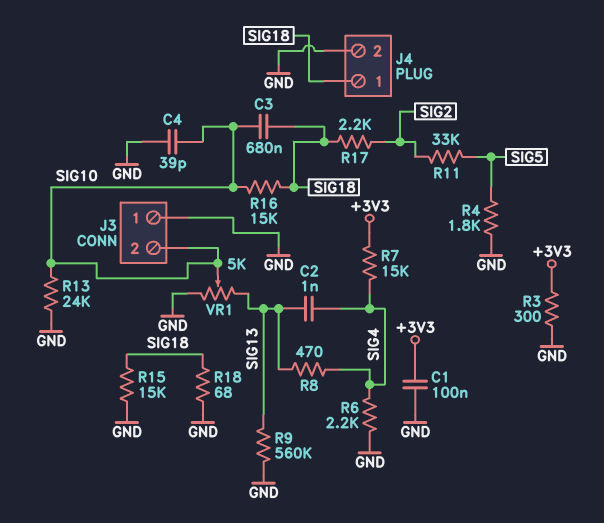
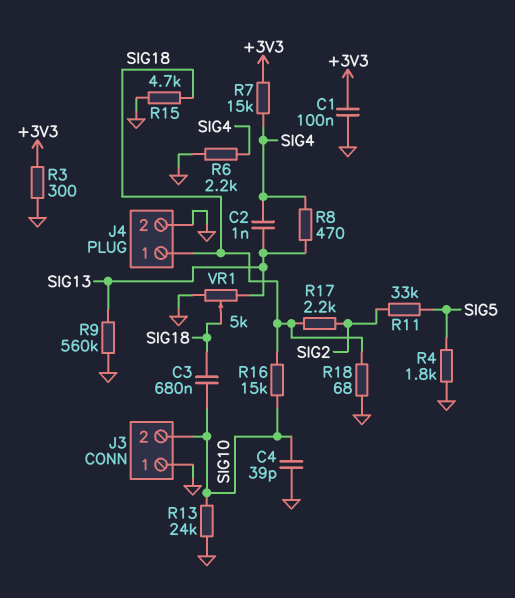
R15: 15k (GND, SIG18) -> 4.7k (GND, SIG18)
VR1: 5k (GND, SIG13, wiper SIG10) -> 5k (GND, SIG13, wiper SIG18)

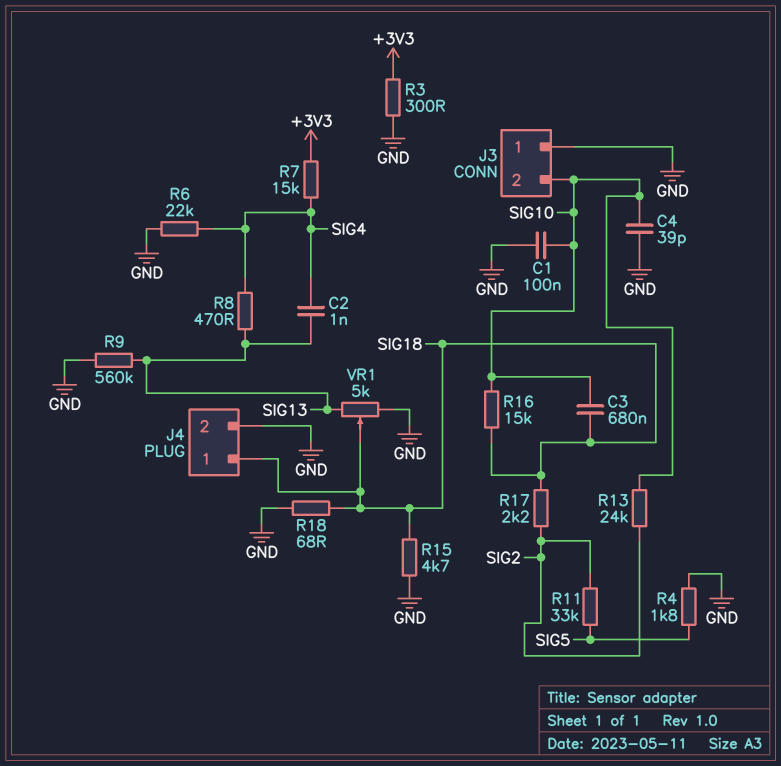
C1: 100nF (+3V3, GND) -> 100nF (GND, SIG10)
R6: 2.2k (GND, SIG4) -> 22k (GND, SIG4)
R13: 24k (GND, SIG10) -> 24k (SIG2, SIG10)

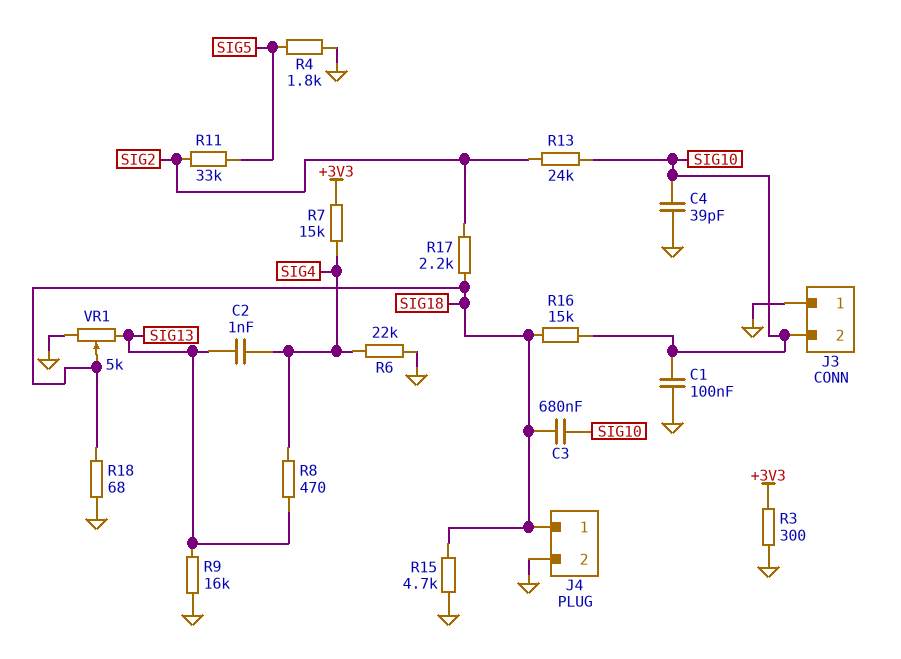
R9: 560k (GND, SIG13) -> 16k (GND, SIG13)

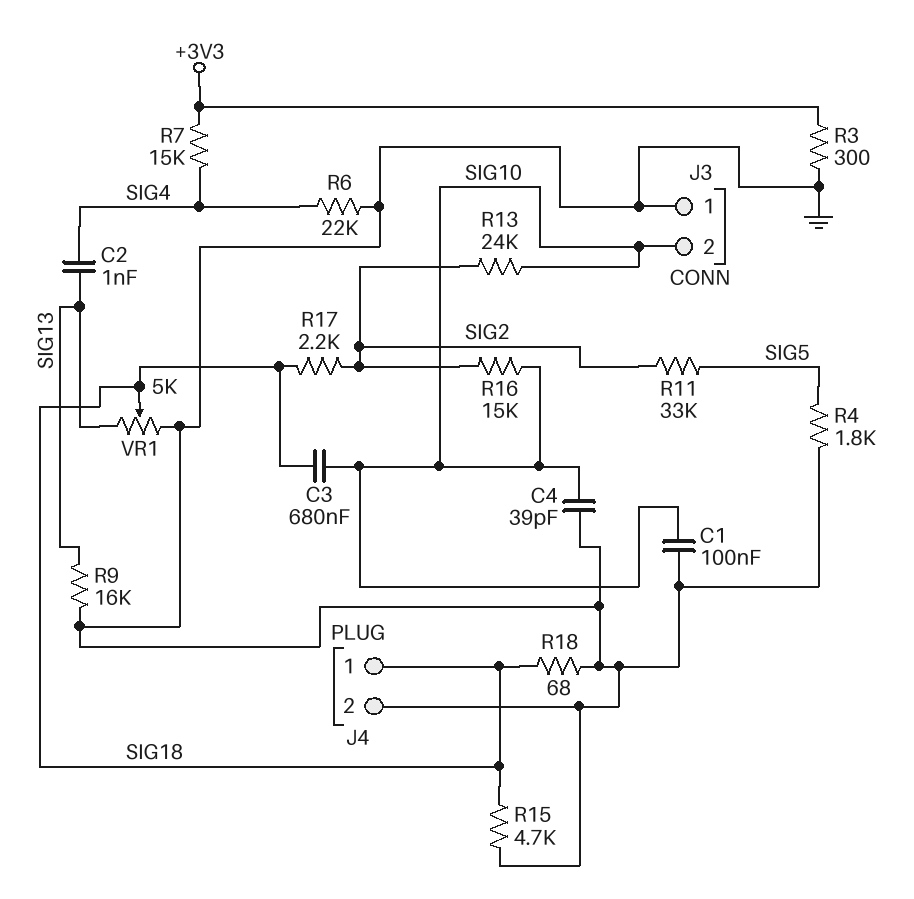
R8: 470 (SIG4, SIG13) -> none
R16: 15k (SIG10, SIG18) -> 15k (SIG2, SIG10)

